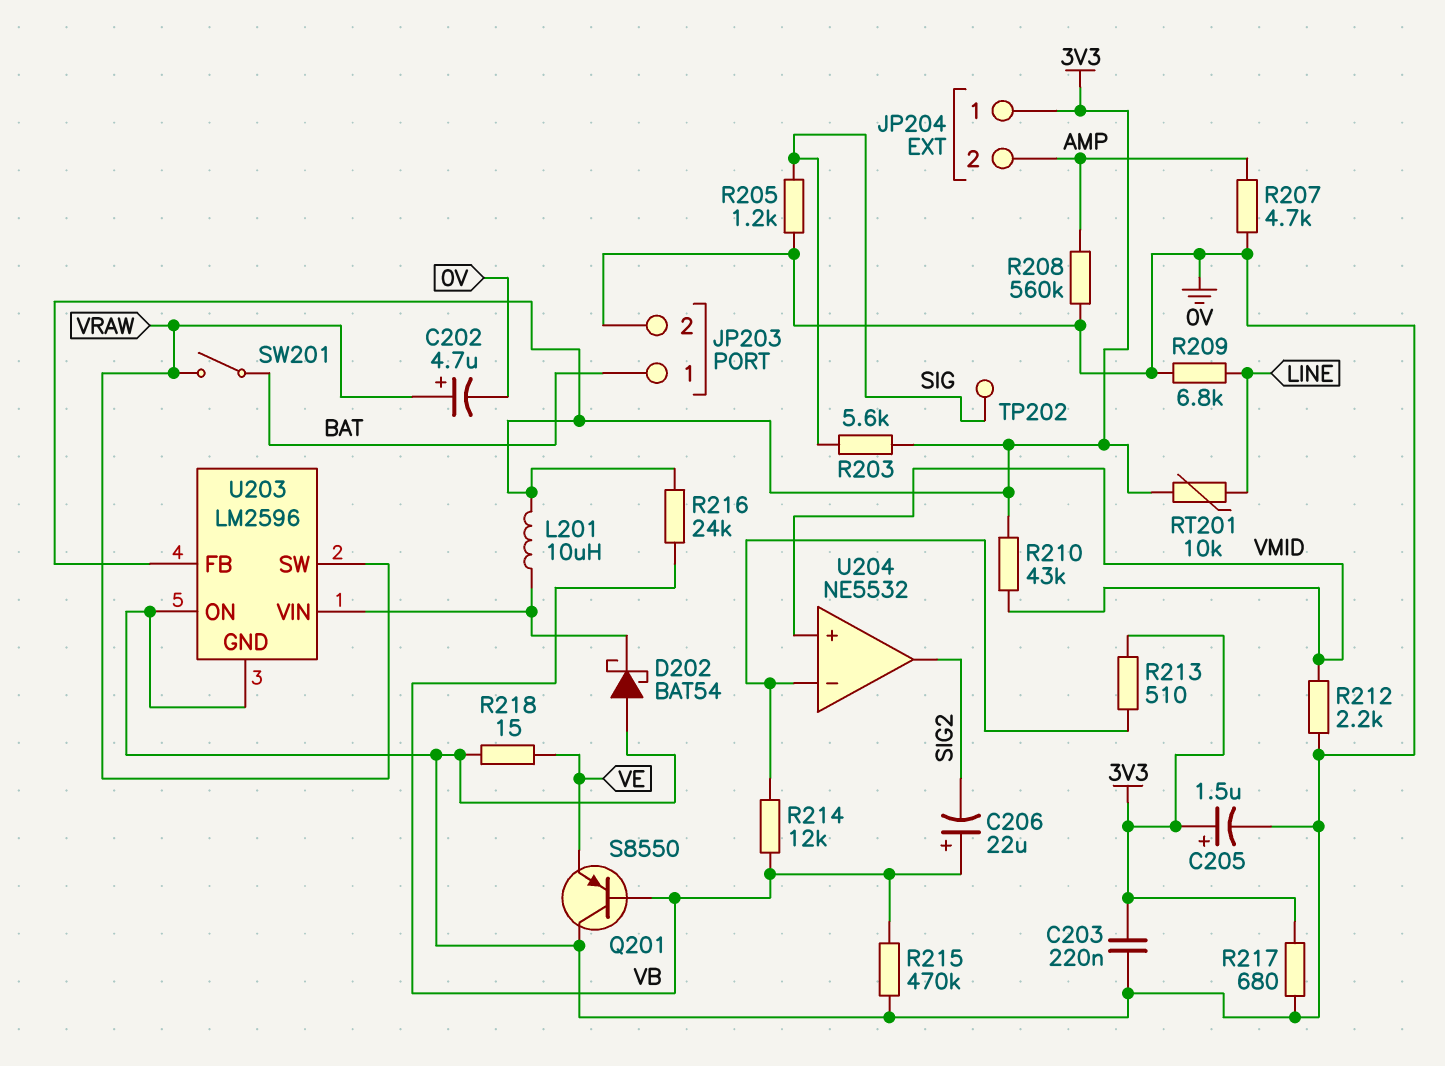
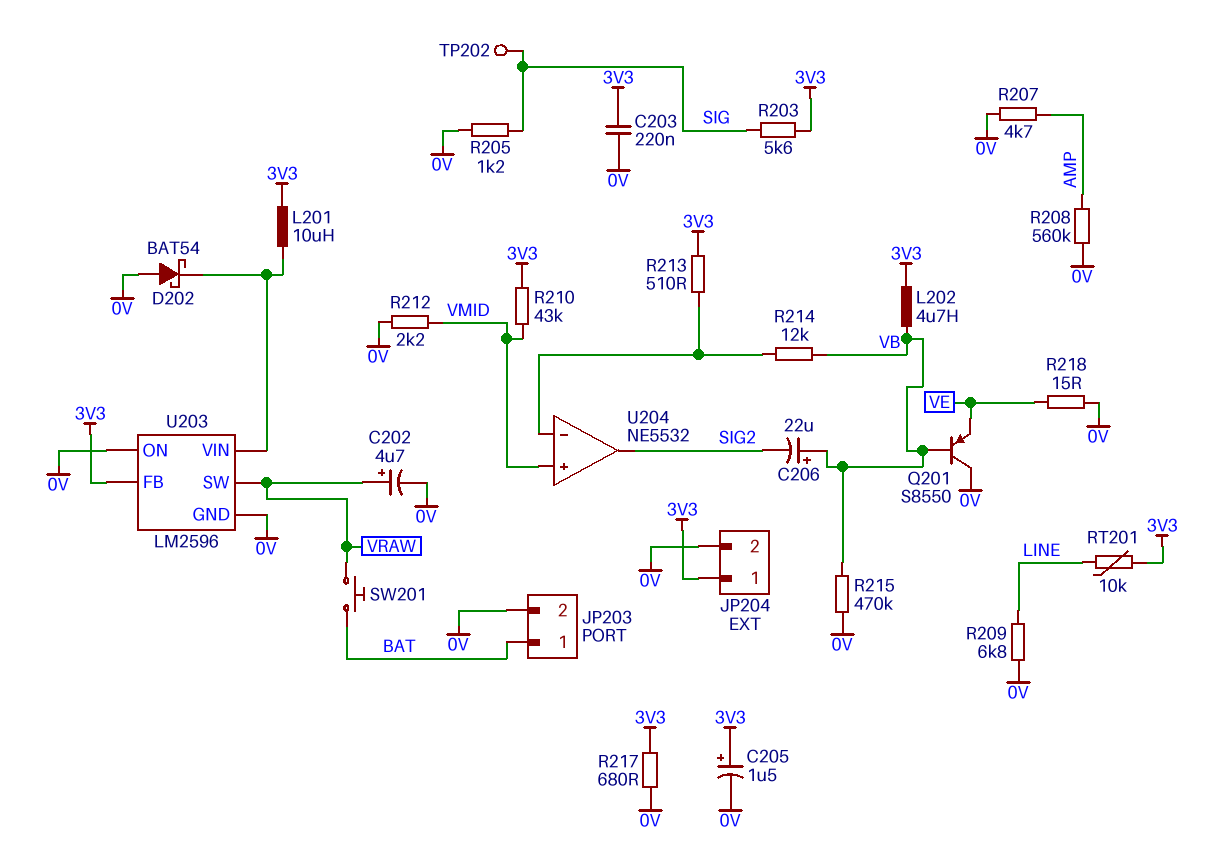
JP204 pin 2: AMP -> 0V
L202: none -> 4.7uH (3V3, VB)
R216: 24k (3V3, VB) -> none
SW201: switch (BAT, VRAW) -> button (BAT, VRAW)

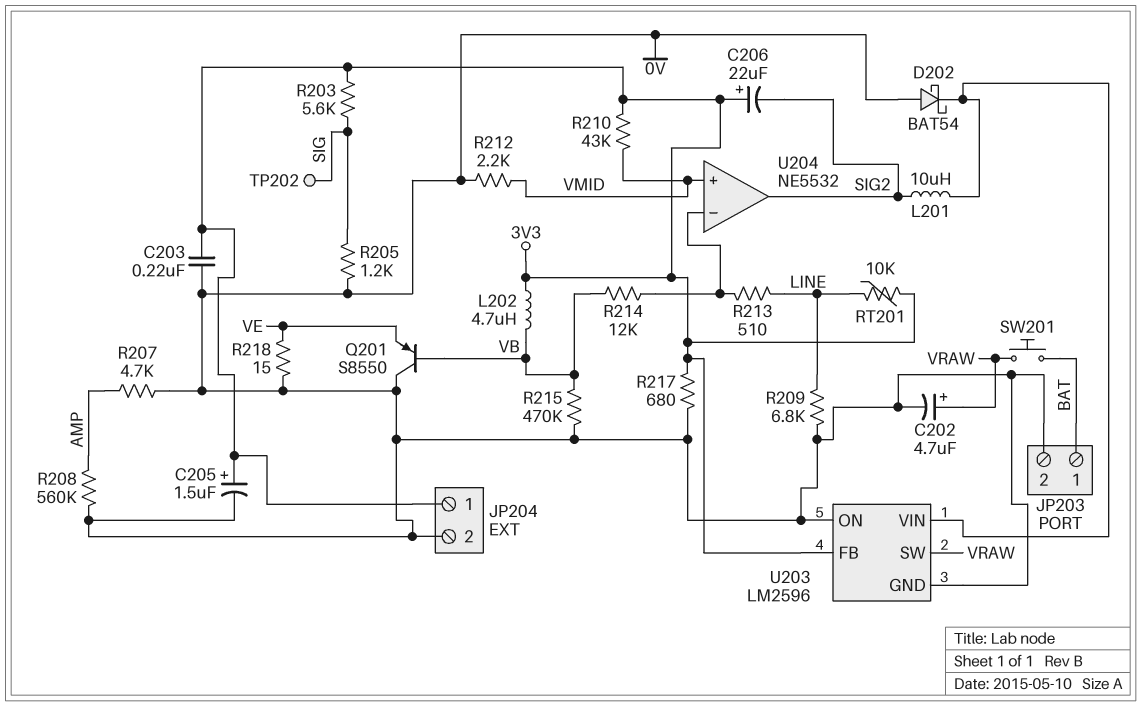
C206: 22uF (plus VB, minus SIG2) -> 22uF (plus 3V3, minus SIG2)
L201: 10uH (3V3, U203/VIN) -> 10uH (SIG2, U203/VIN)
R213: 510 (3V3, U204/in-) -> 510 (LINE, U204/in-)

